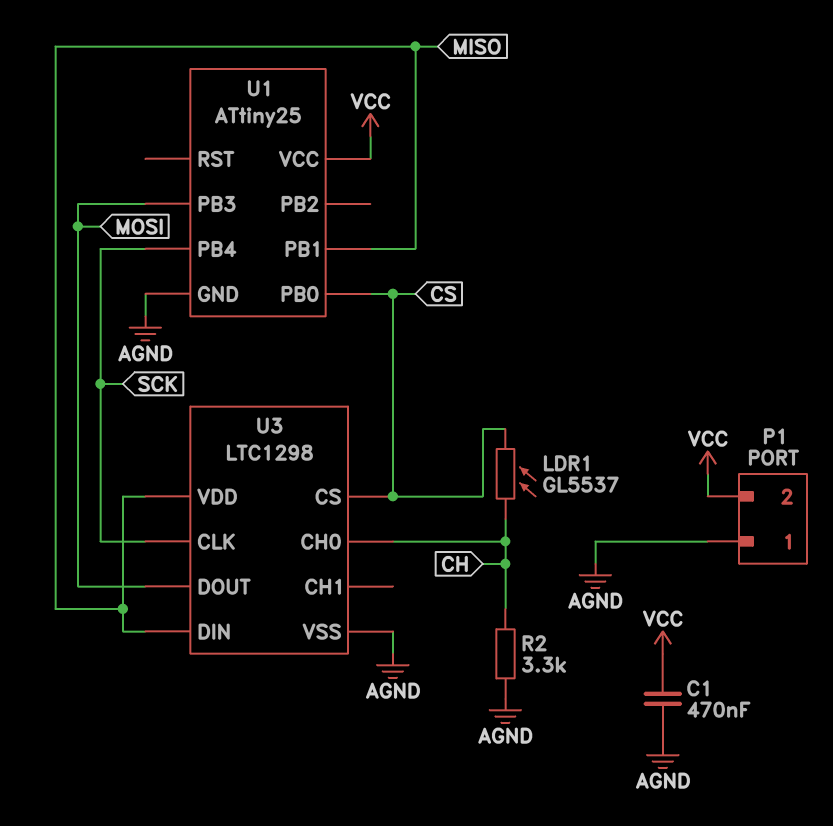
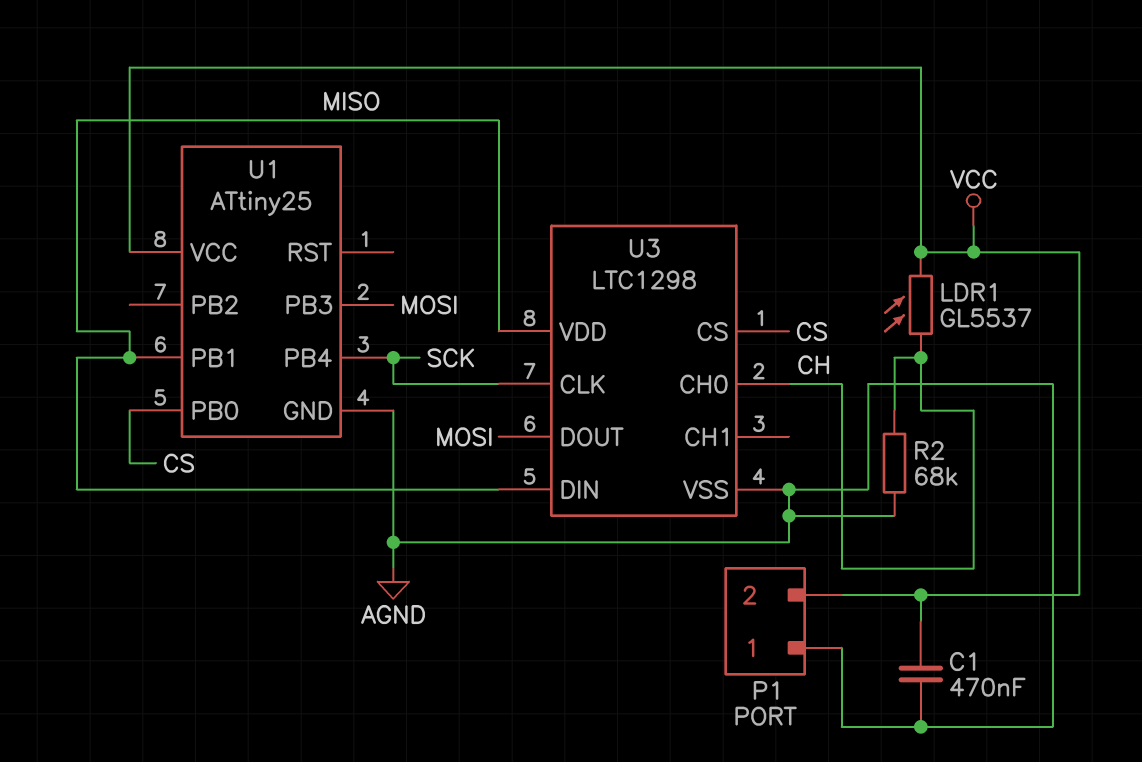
LDR1: GL5537 (CH, CS) -> GL5537 (CH, VCC)
R2: 3.3k (AGND, CH) -> 68k (AGND, CH)

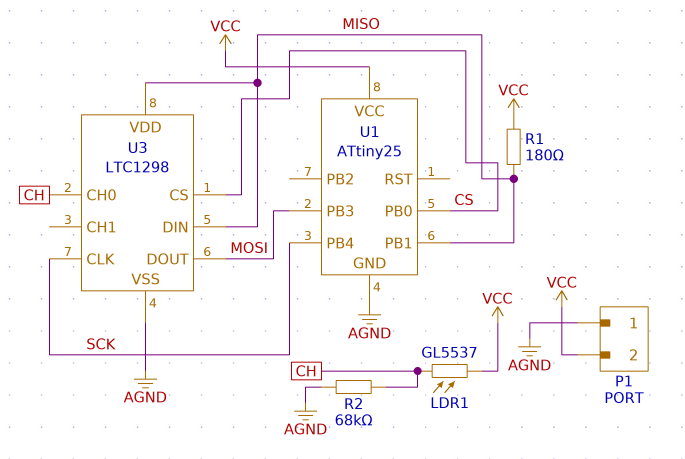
C1: 470nF (AGND, VCC) -> none
R1: none -> 180 (MISO, VCC)

